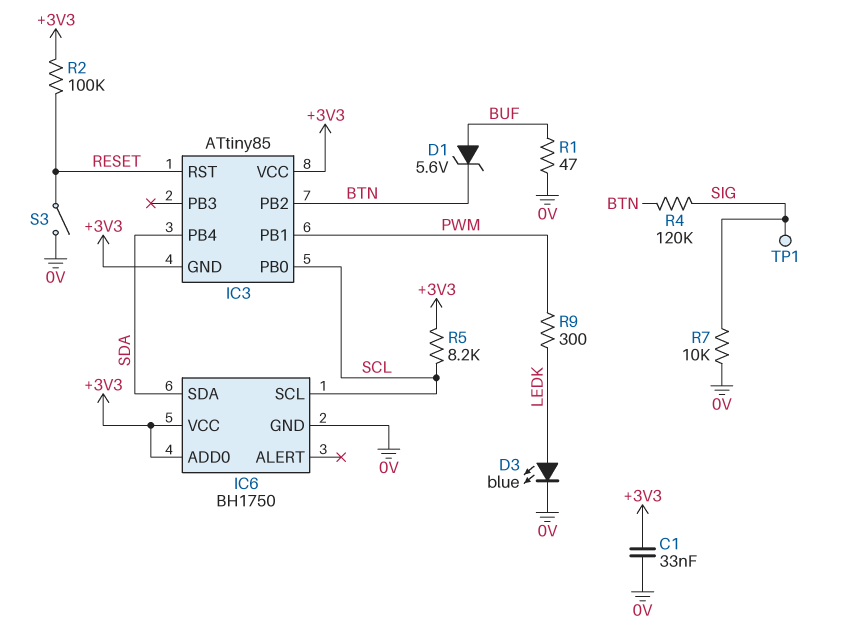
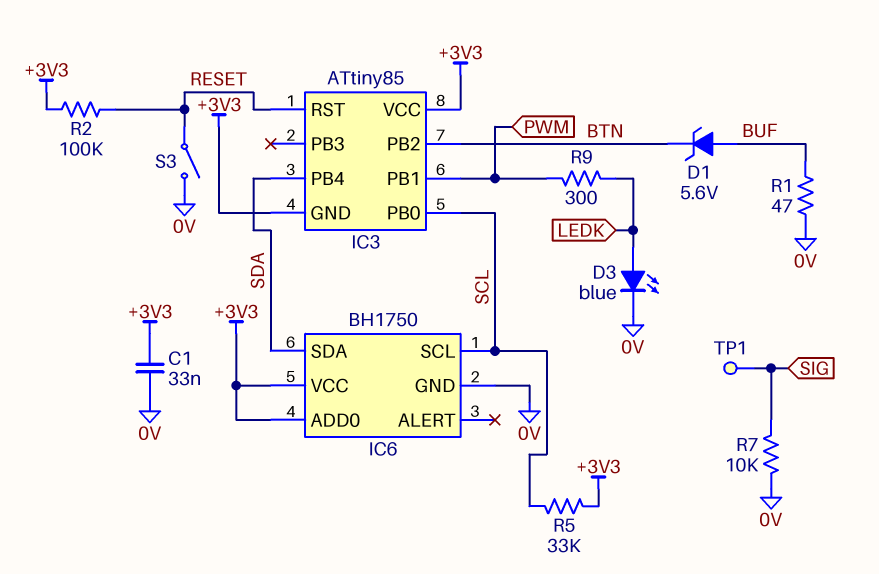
R4: 120k (BTN, SIG) -> none
R5: 8.2k (+3V3, SCL) -> 33k (+3V3, SCL)

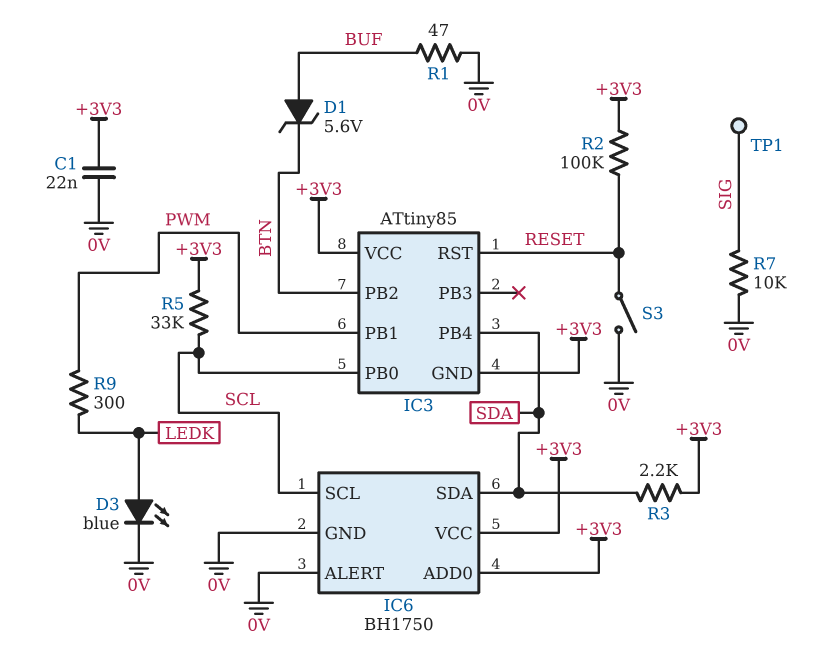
C1: 33nF (+3V3, 0V) -> 22nF (+3V3, 0V)
IC6 pin ALERT: none -> 0V
R3: none -> 2.2k (+3V3, SDA)

